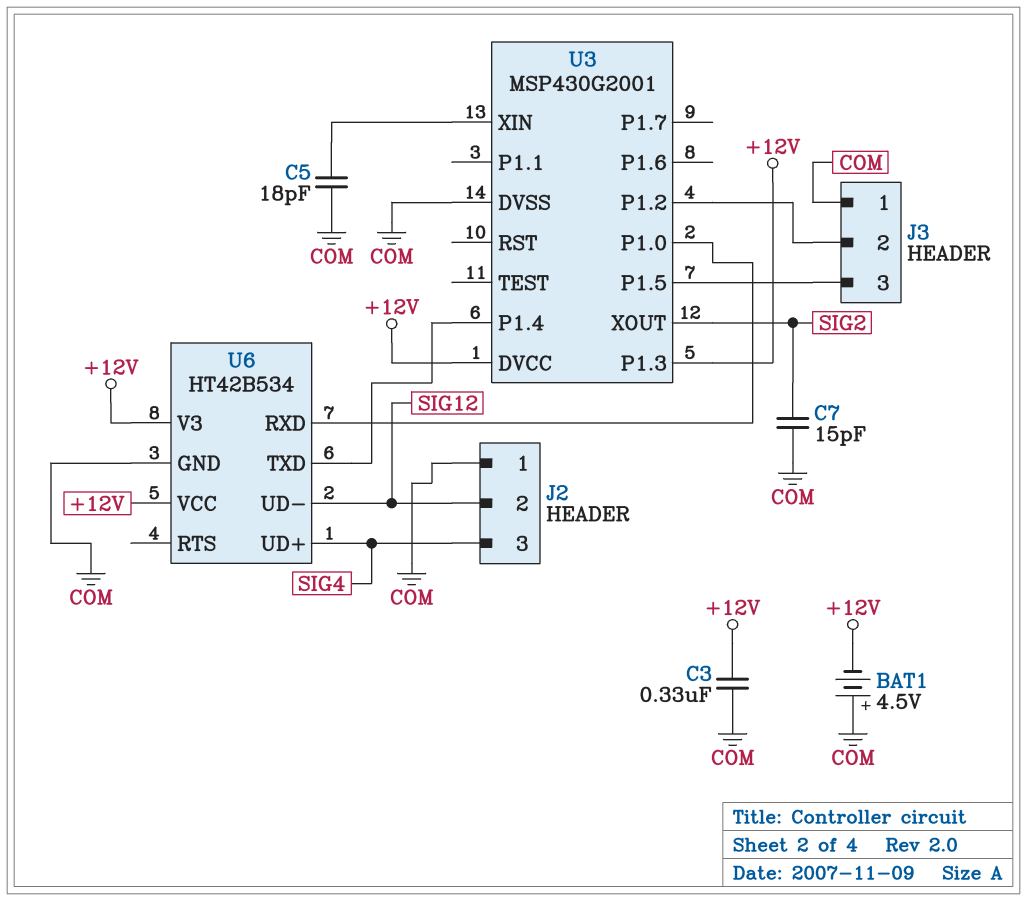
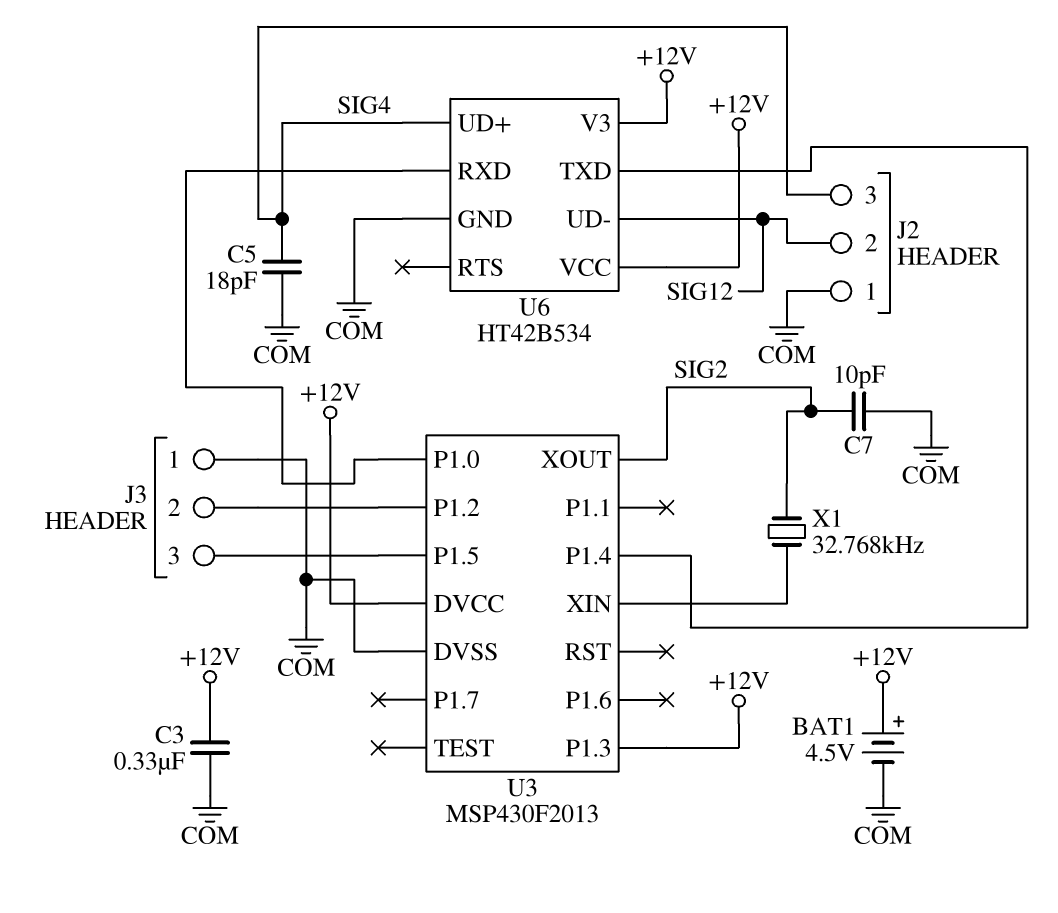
BAT1: 4.5V (plus COM, minus +12V) -> 4.5V (plus +12V, minus COM)
C5: 18pF (COM, U3/XIN) -> 18pF (COM, SIG4)
C7: 15pF (COM, SIG2) -> 10pF (COM, SIG2)
U3: MSP430G2001 -> MSP430F2013
X1: none -> 32.768kHz (SIG2, U3/XIN)

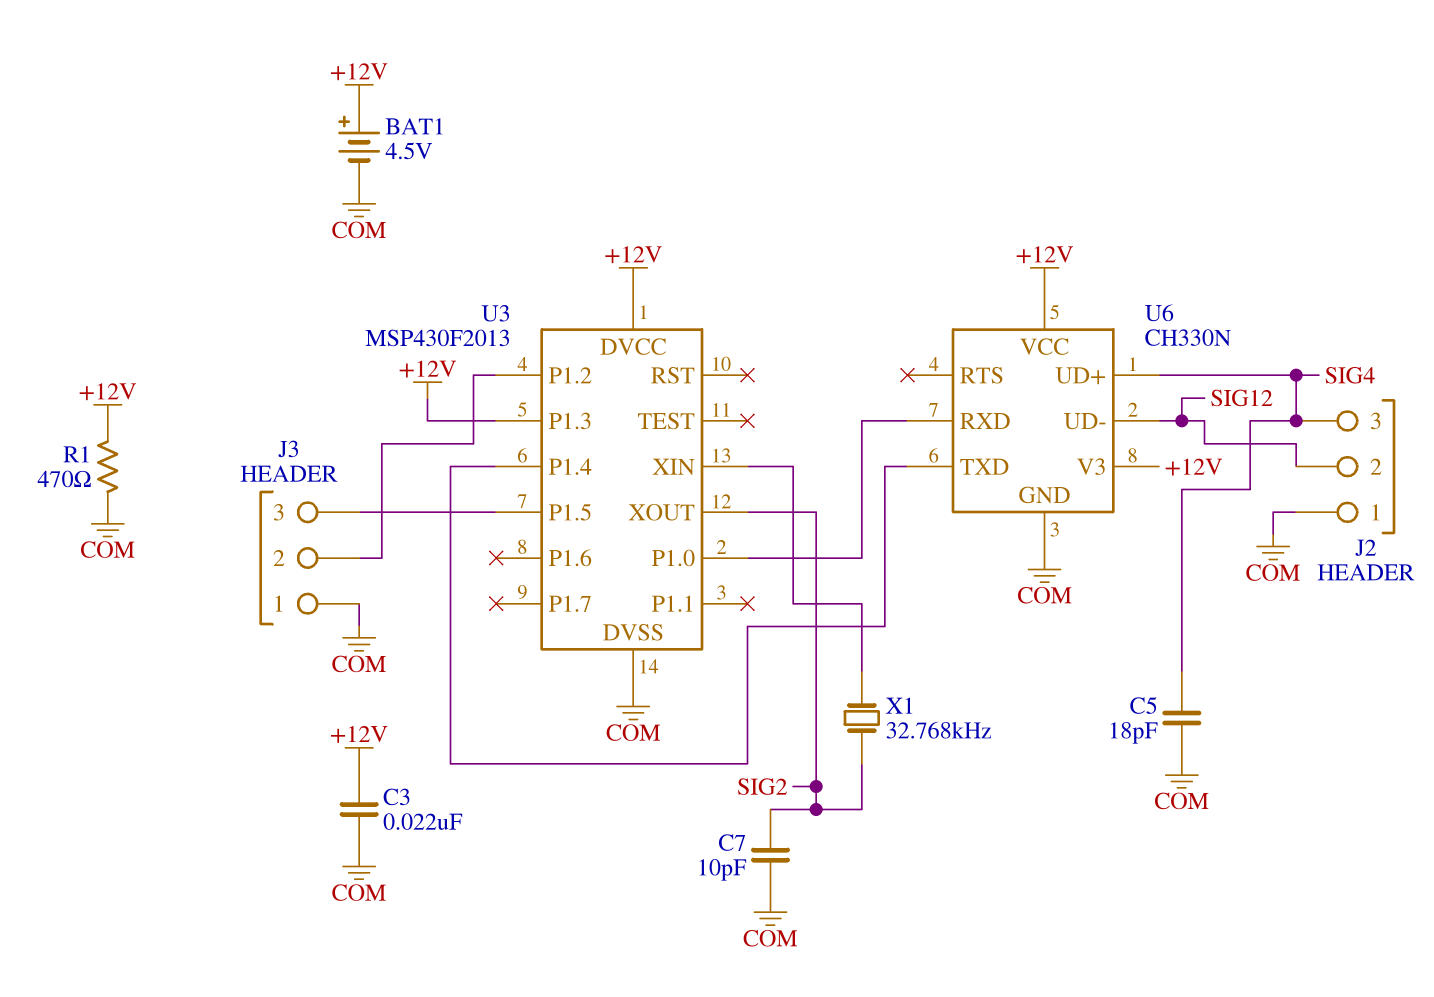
C3: 330nF (+12V, COM) -> 22nF (+12V, COM)
R1: none -> 470 (+12V, COM)
U6: HT42B534 -> CH330N

